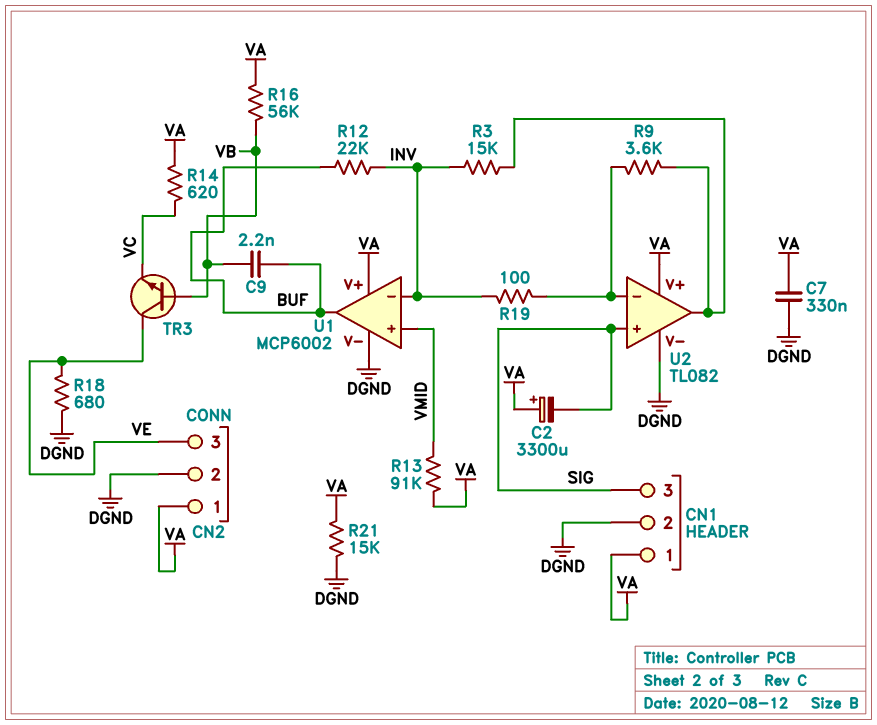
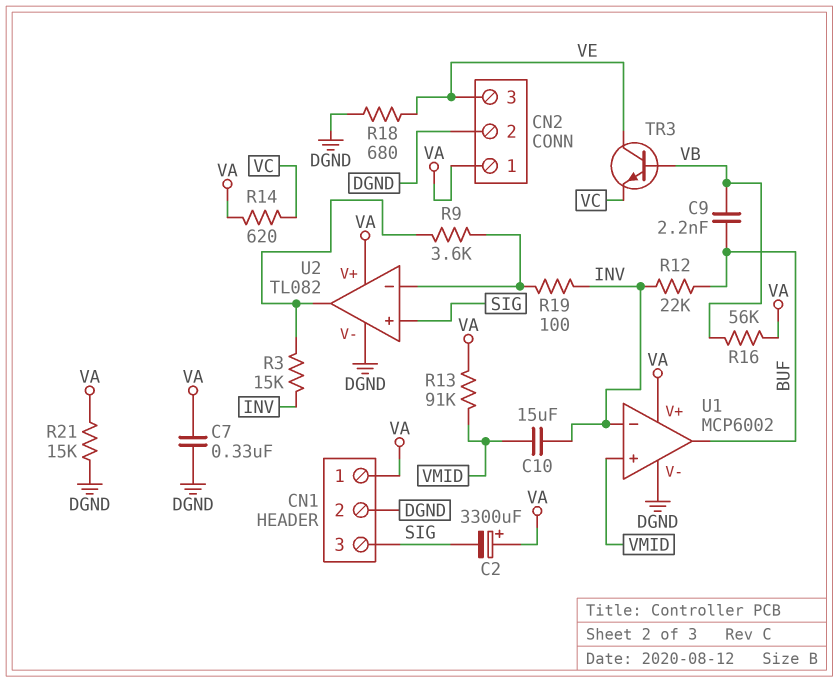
C10: none -> 15uF (INV, VMID)

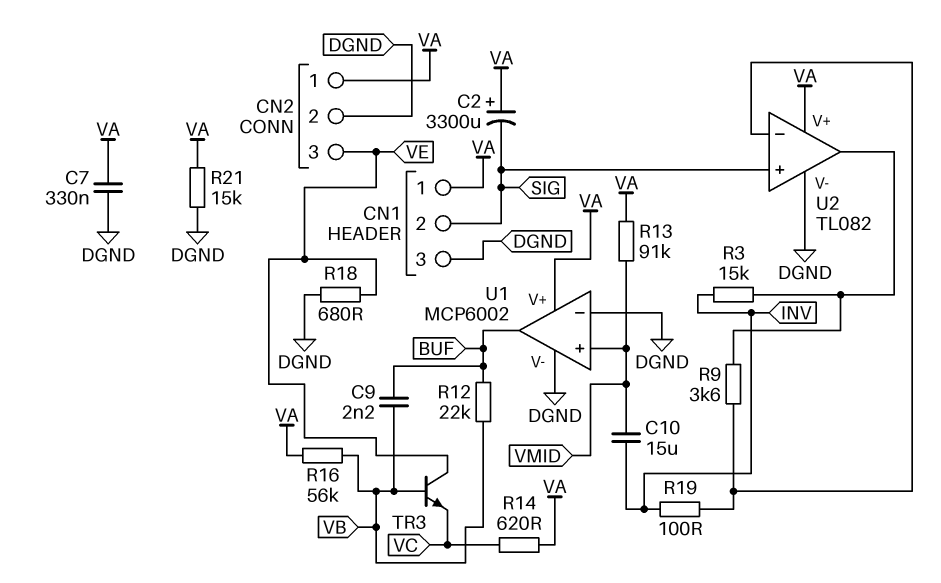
CN1 pin 2: DGND -> SIG
CN1 pin 3: SIG -> DGND
R12: 22k (BUF, INV) -> 22k (BUF, VB)
U1 pin in-: INV -> DGND

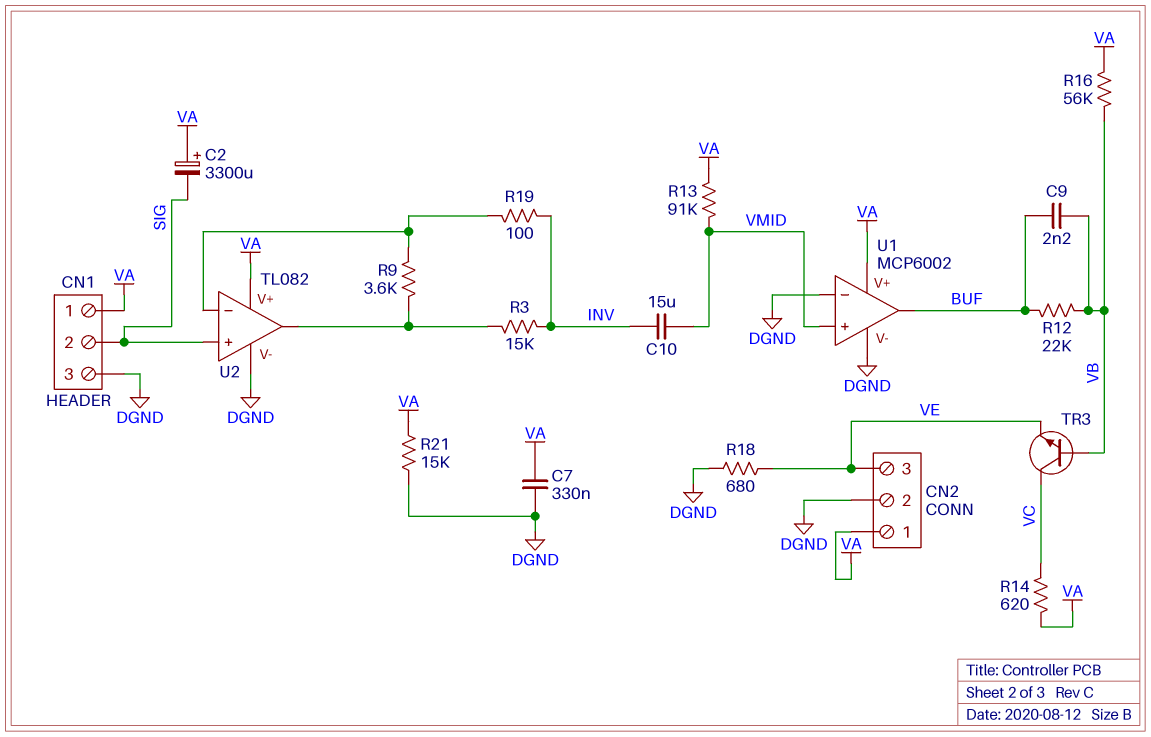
TR3: NPN (B VB, C VE, E VC) -> NPN (B VB, C VC, E VE)

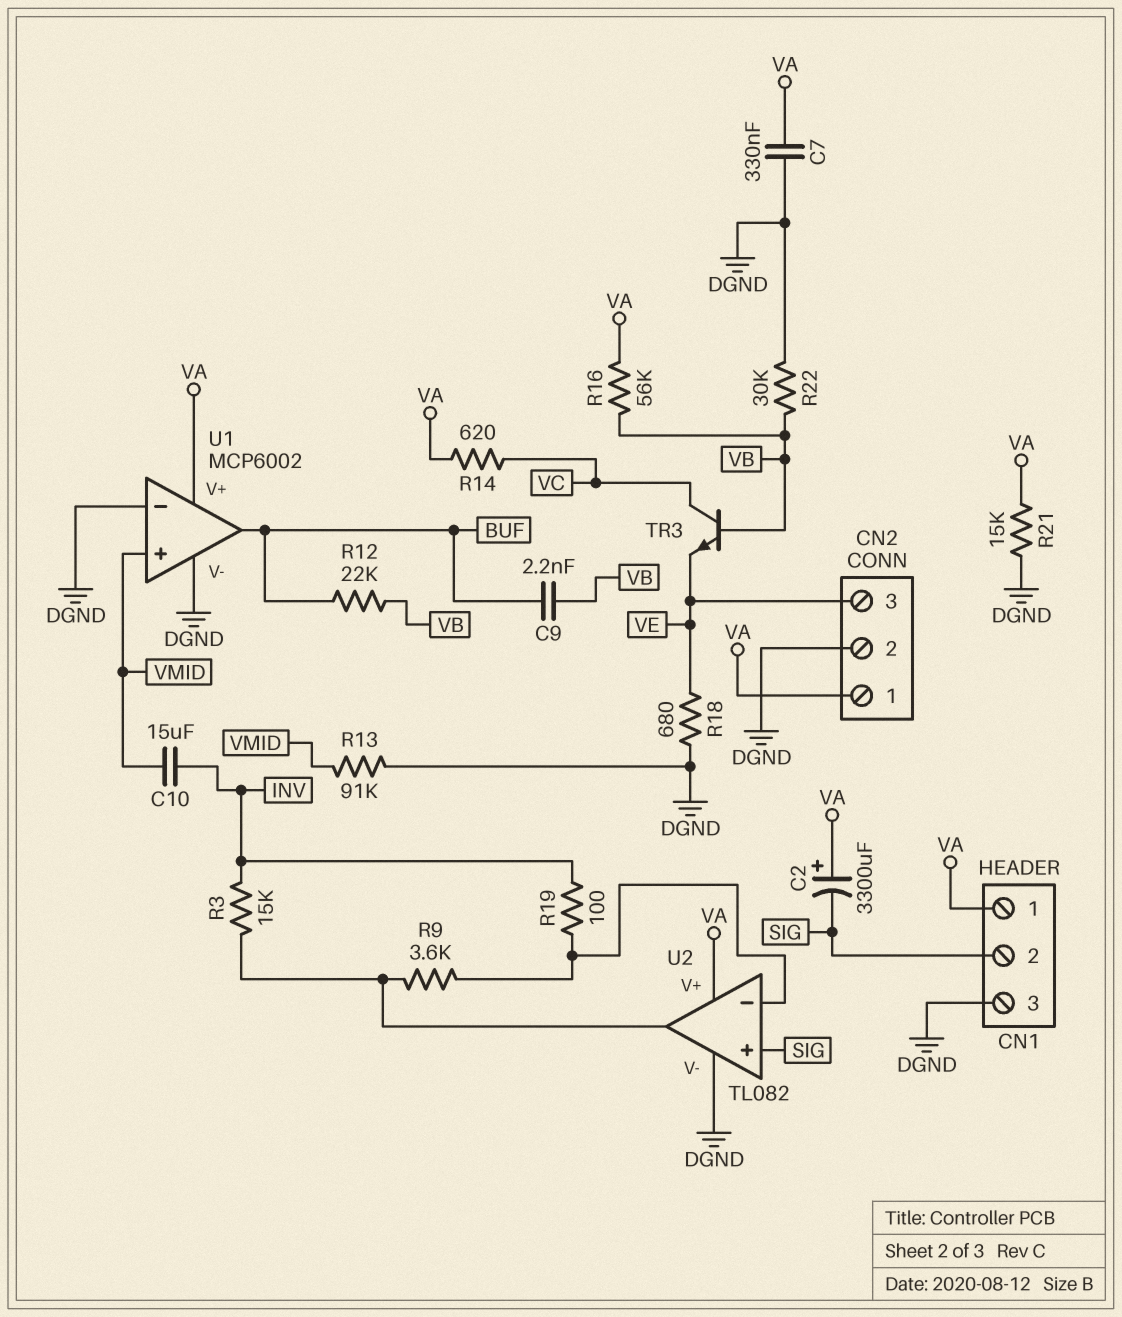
R13: 91k (VA, VMID) -> 91k (DGND, VMID)
R22: none -> 30k (DGND, VB)

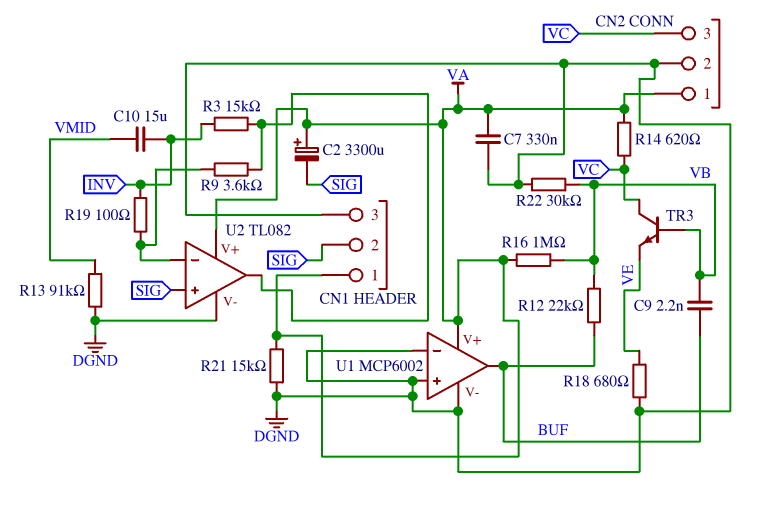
CN2 pin 3: VE -> VC
R16: 56k (VA, VB) -> 1M (VA, VB)
U1 pin in+: VMID -> DGND

